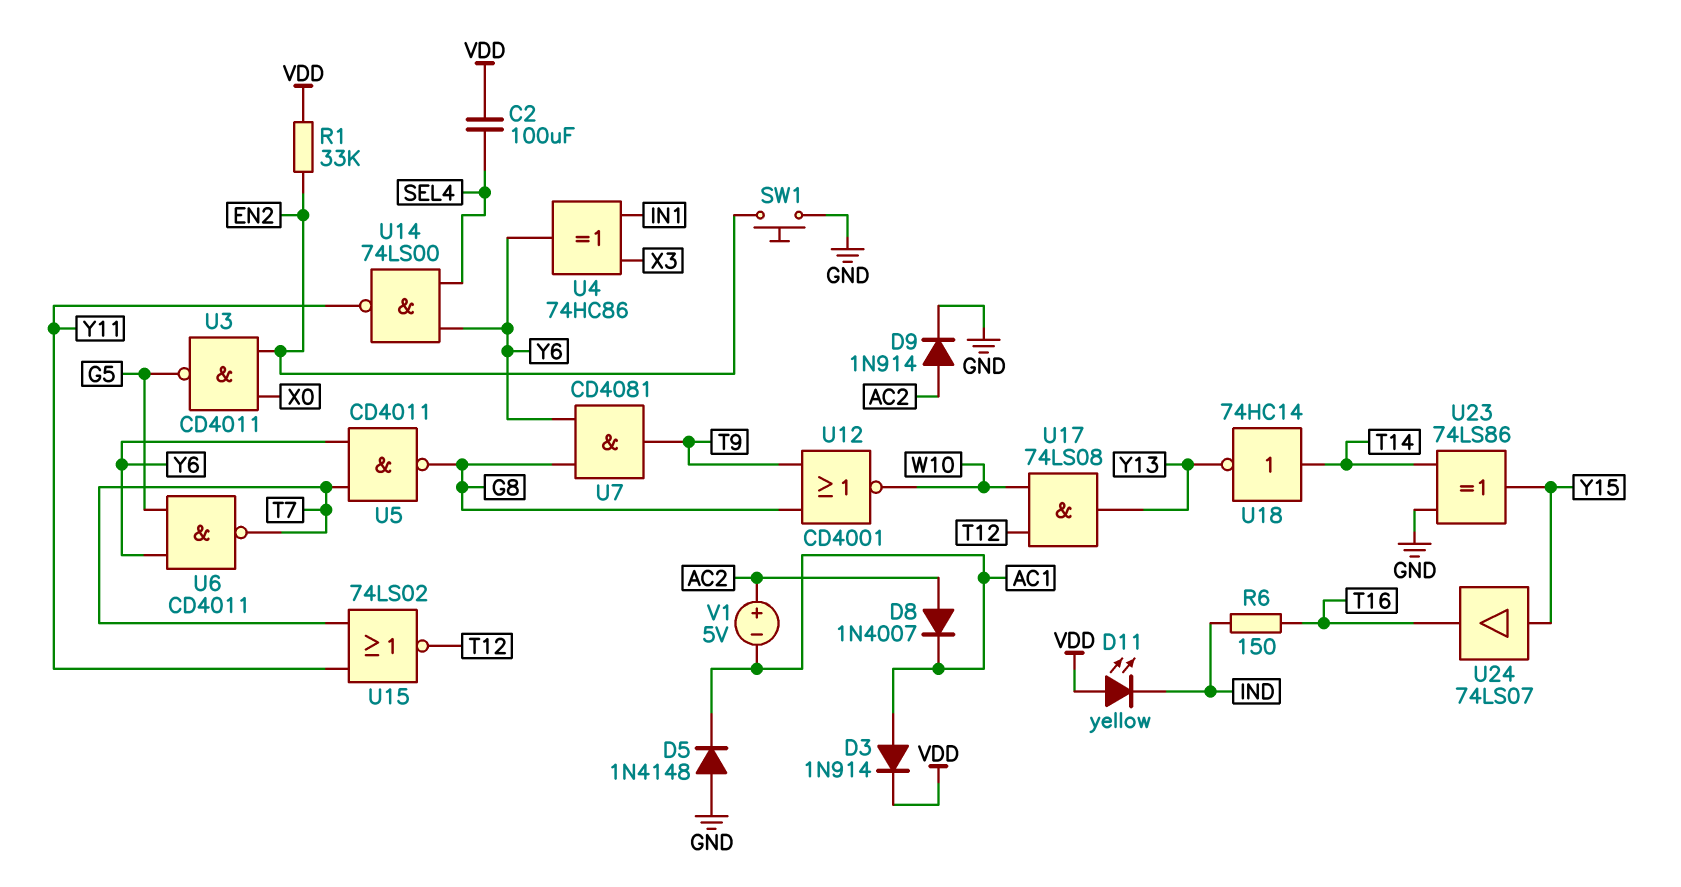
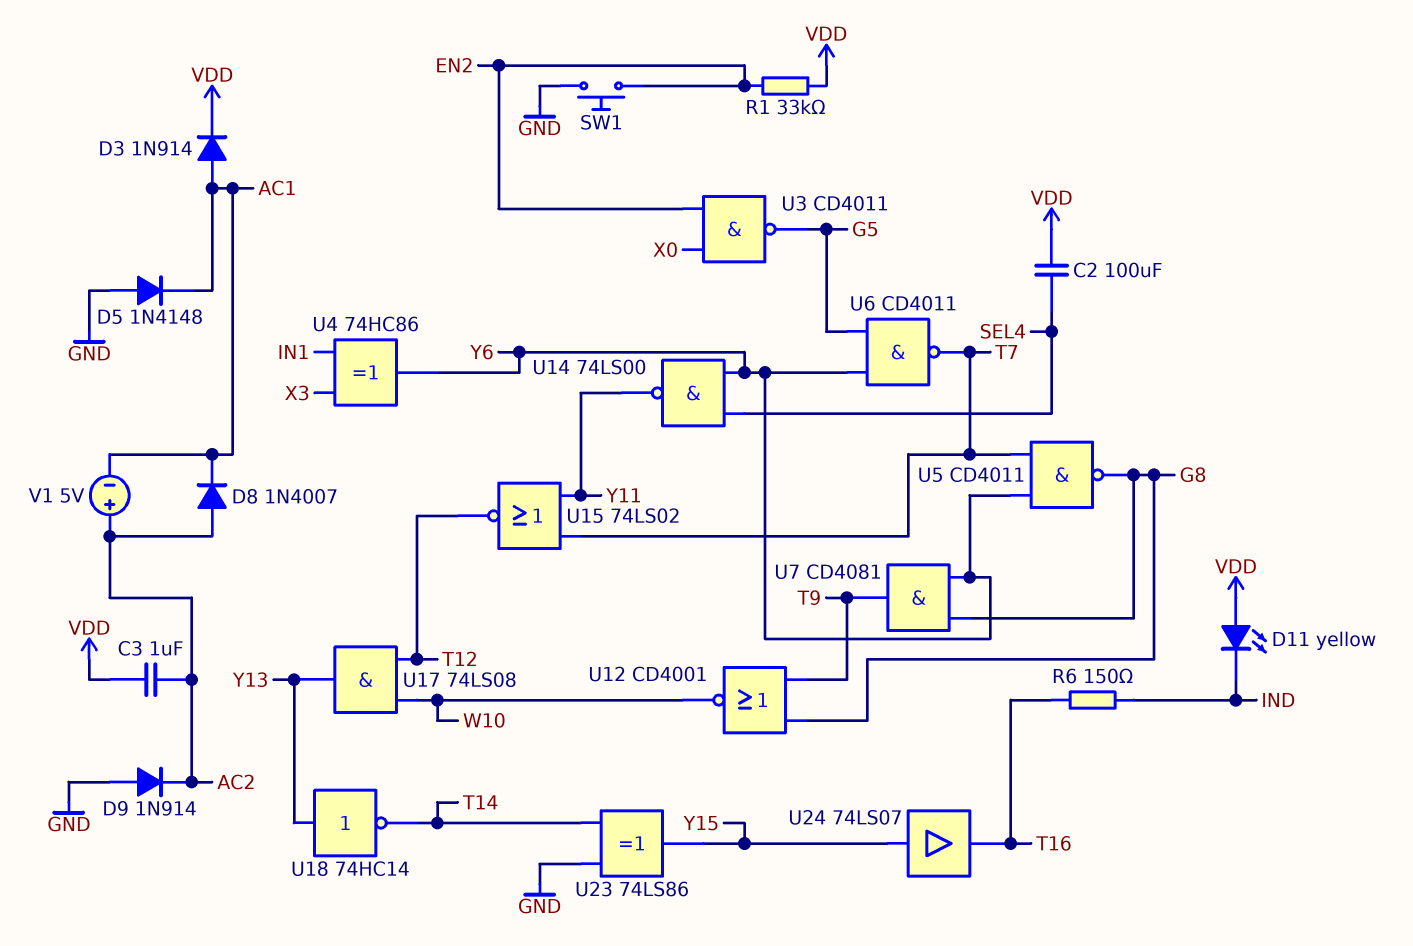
C3: none -> 1uF (AC2, VDD)
D9: diode 1N914 (A AC2, K GND) -> diode 1N914 (A GND, K AC2)
U18: NOT 74HC14 (in T14, out Y13) -> NOT 74HC14 (in Y13, out T14)

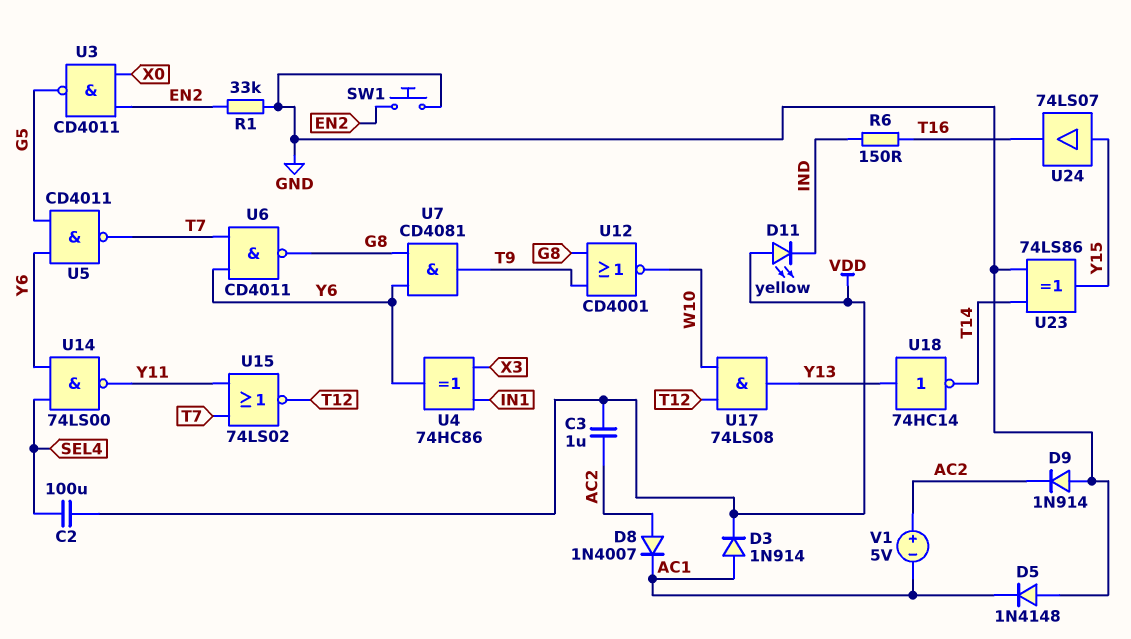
R1: 33k (EN2, VDD) -> 33k (EN2, GND)
U5: NAND CD4011 (in T7, in Y6, out G8) -> NAND CD4011 (in G5, in Y6, out T7)
U6: NAND CD4011 (in G5, in Y6, out T7) -> NAND CD4011 (in T7, in Y6, out G8)

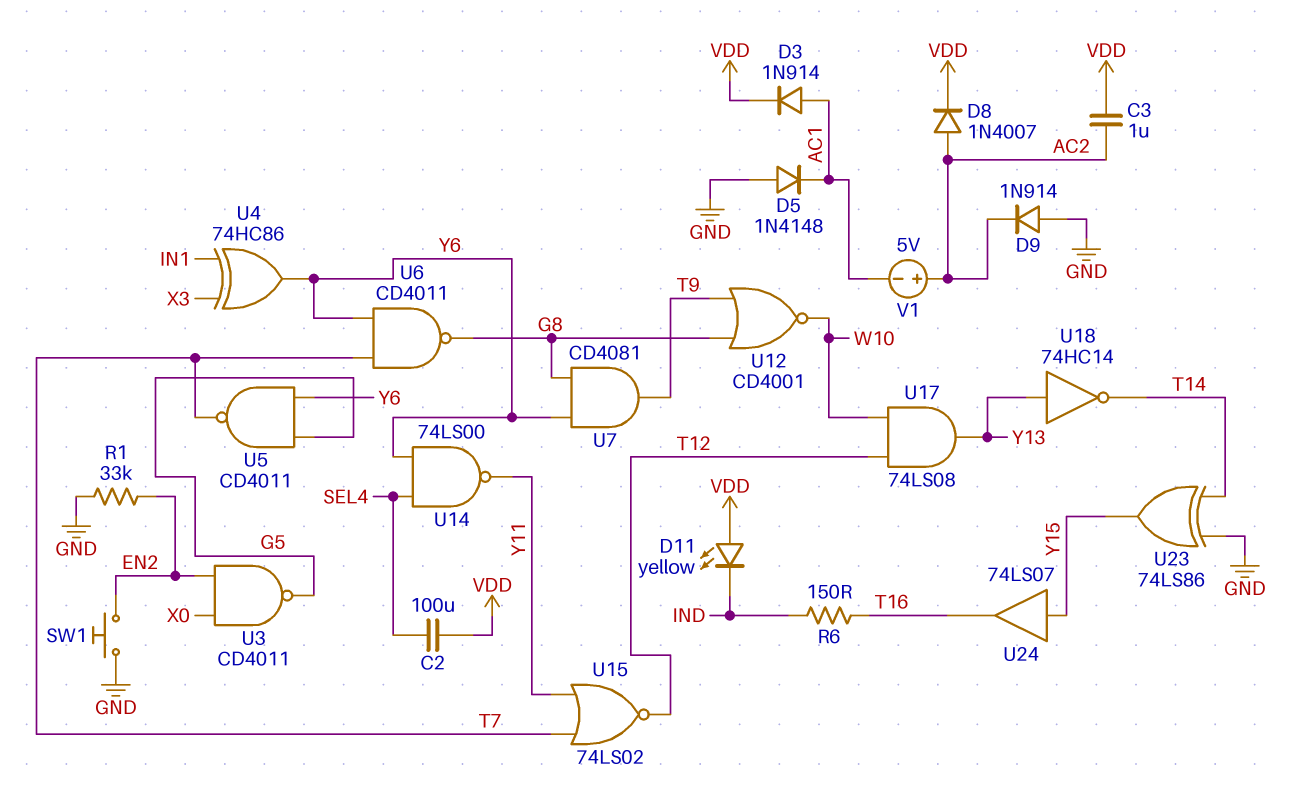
D8: diode 1N4007 (A AC2, K AC1) -> diode 1N4007 (A AC2, K VDD)

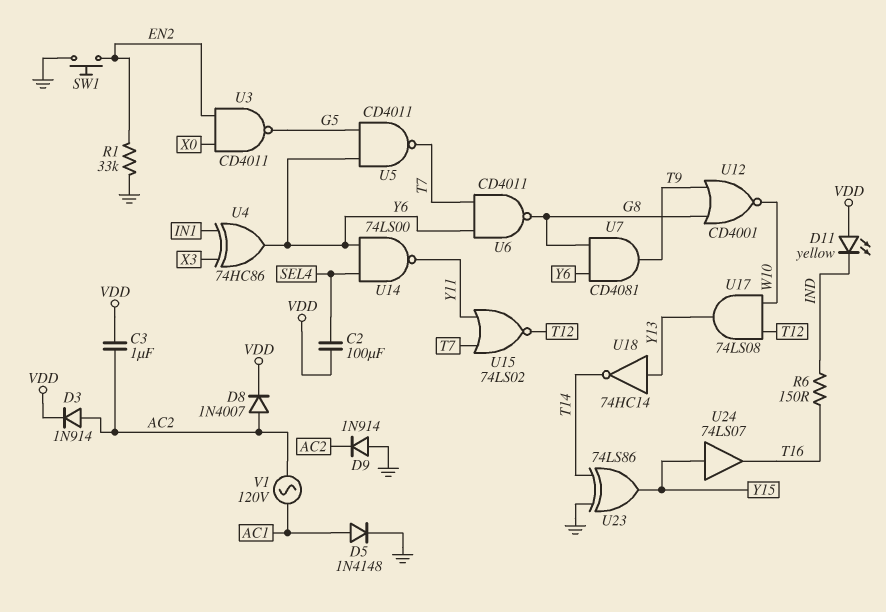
D3: diode 1N914 (A AC1, K VDD) -> diode 1N914 (A AC2, K VDD)
D5: diode 1N4148 (A GND, K AC1) -> diode 1N4148 (A AC1, K GND)
V1: 5V (plus AC2, minus AC1) -> AC 120V (AC1, AC2)

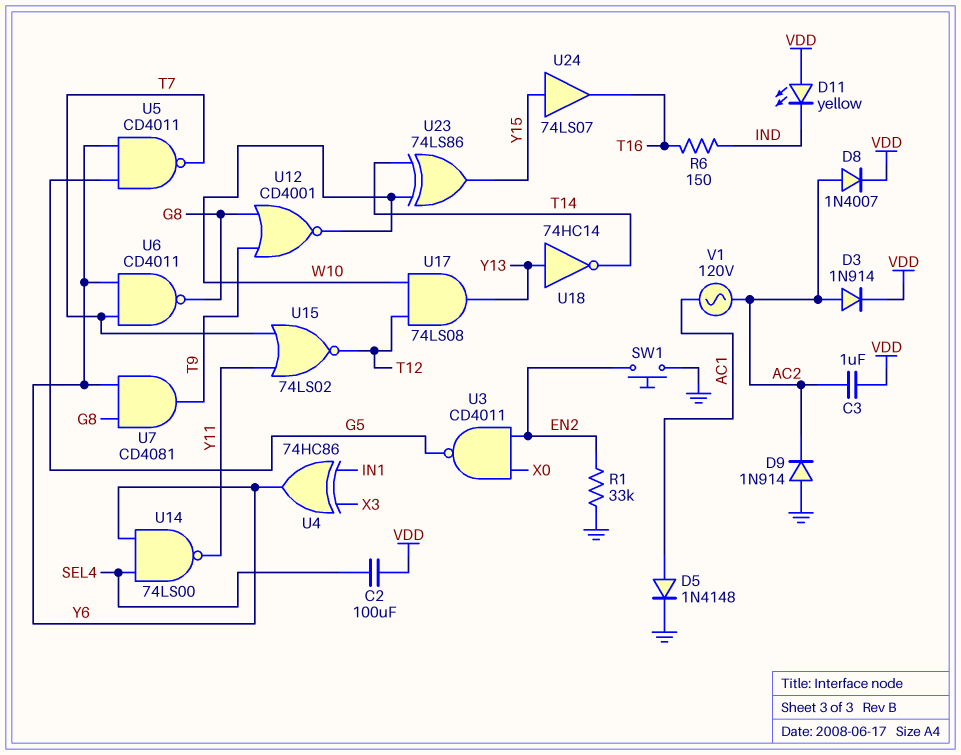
U23: XOR 74LS86 (in GND, in T14, out Y15) -> XOR 74LS86 (in T14, in W10, out Y15)

